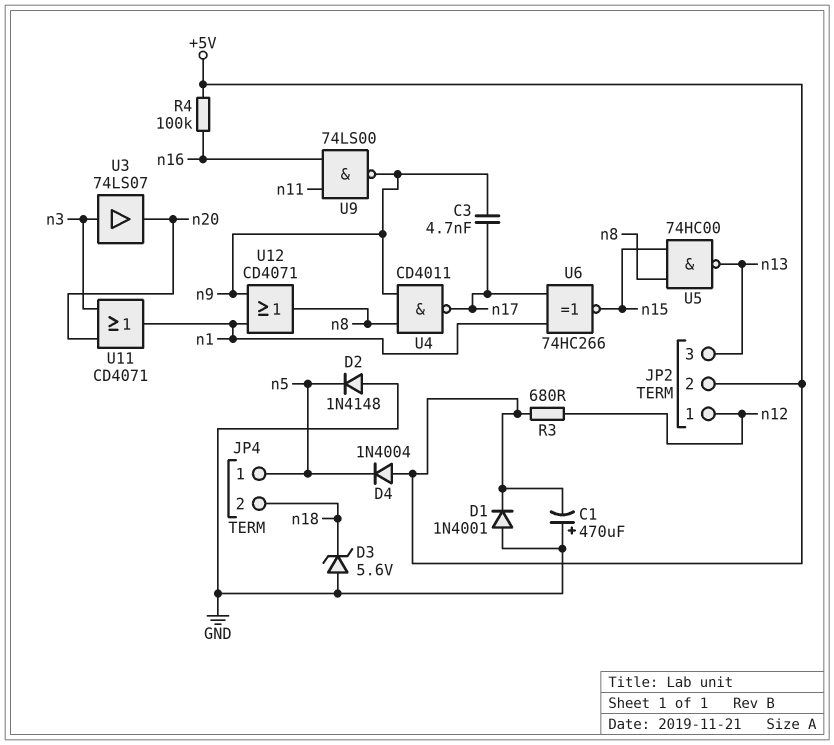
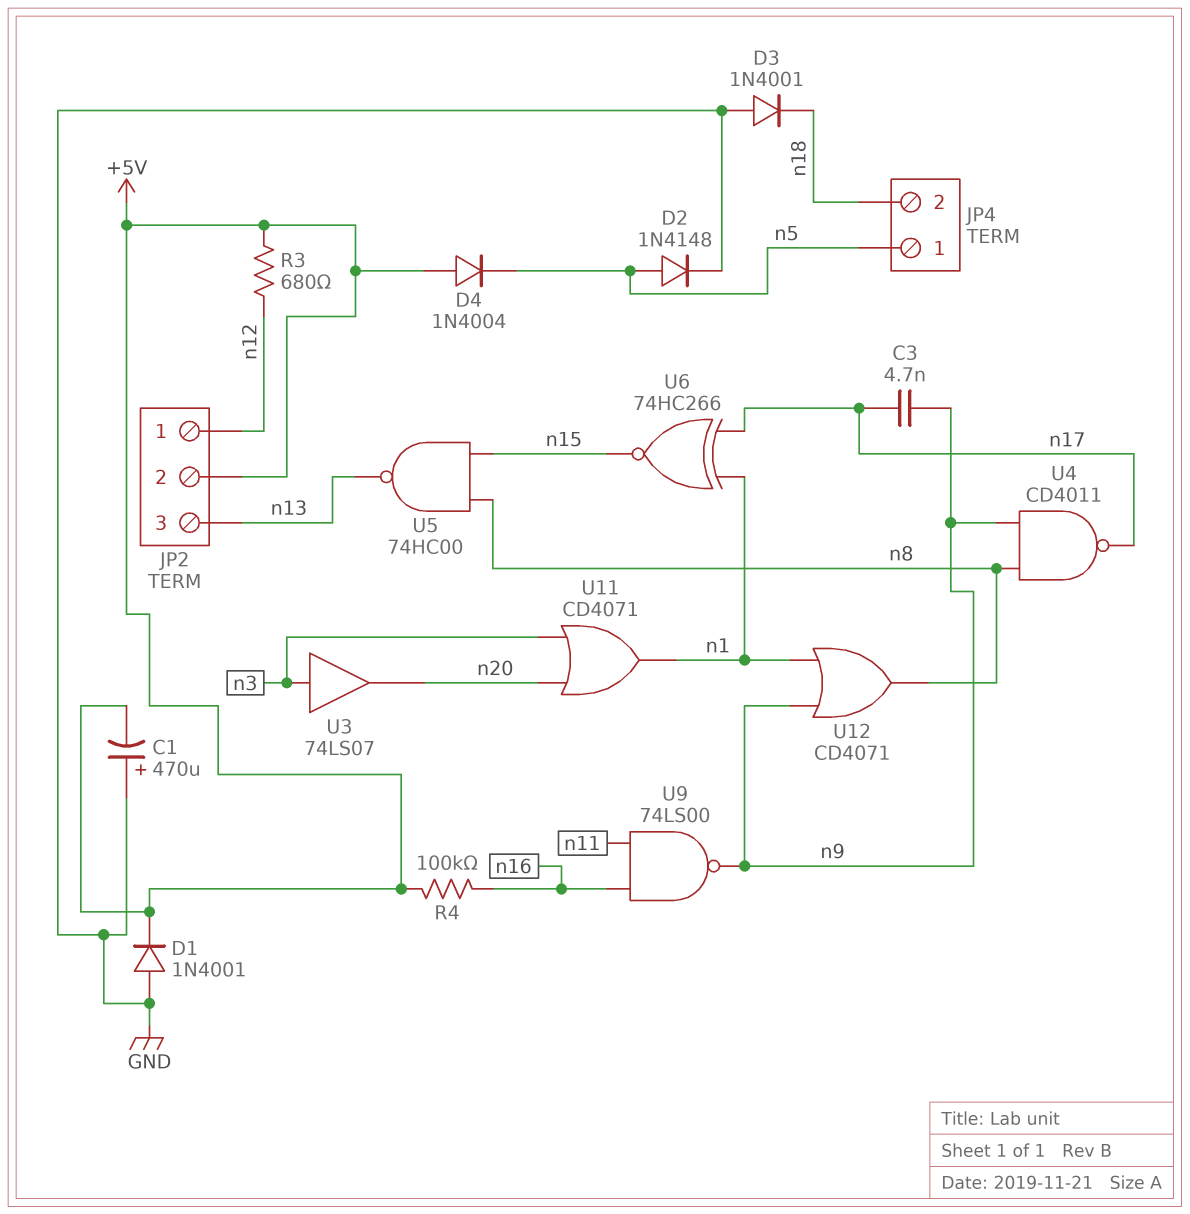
D2: diode 1N4148 (A GND, K n5) -> diode 1N4148 (A n5, K GND)
D3: zener 5.6V (A GND, K n18) -> diode 1N4001 (A GND, K n18)

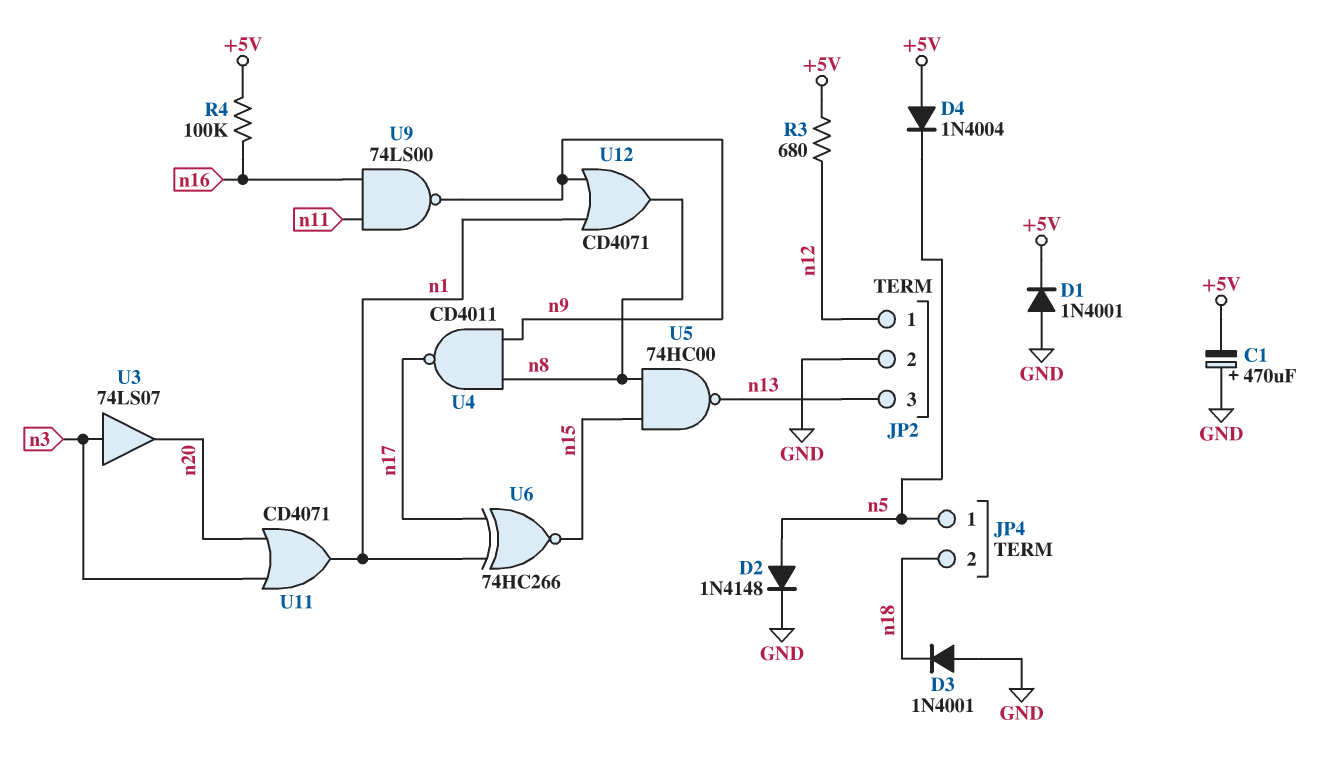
C3: 4.7nF (n9, n17) -> none
JP2 pin 2: +5V -> GND

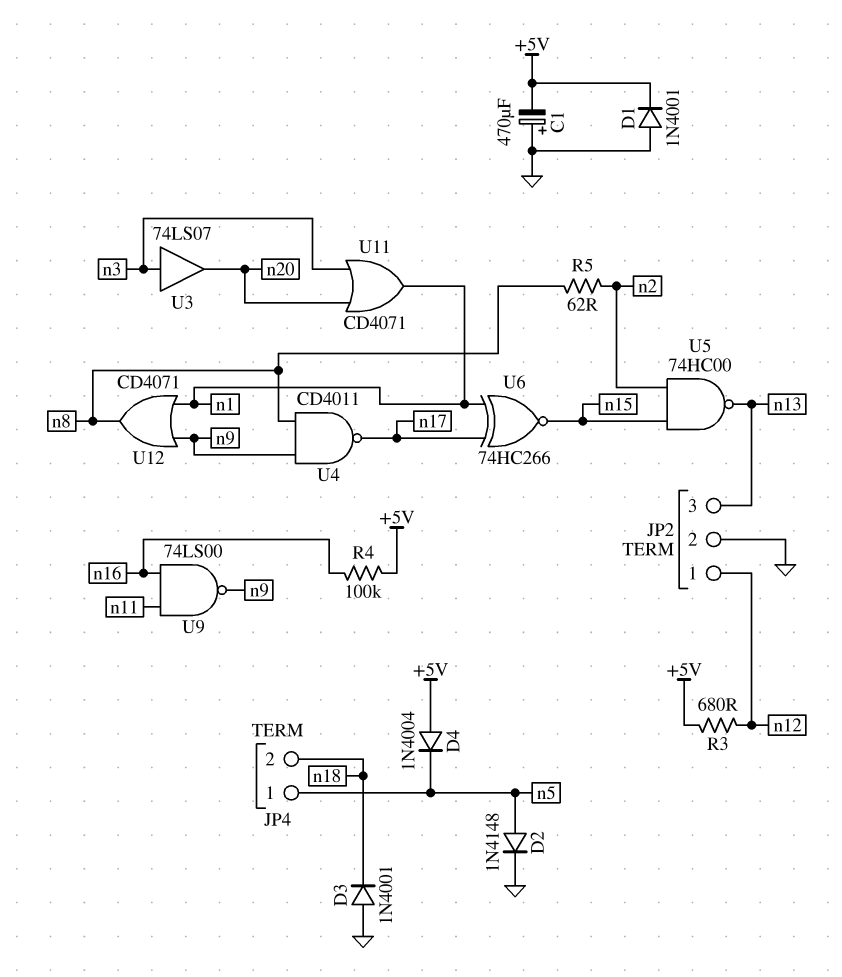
R5: none -> 62 (n2, n8)
U5: NAND 74HC00 (in n8, in n15, out n13) -> NAND 74HC00 (in n2, in n15, out n13)

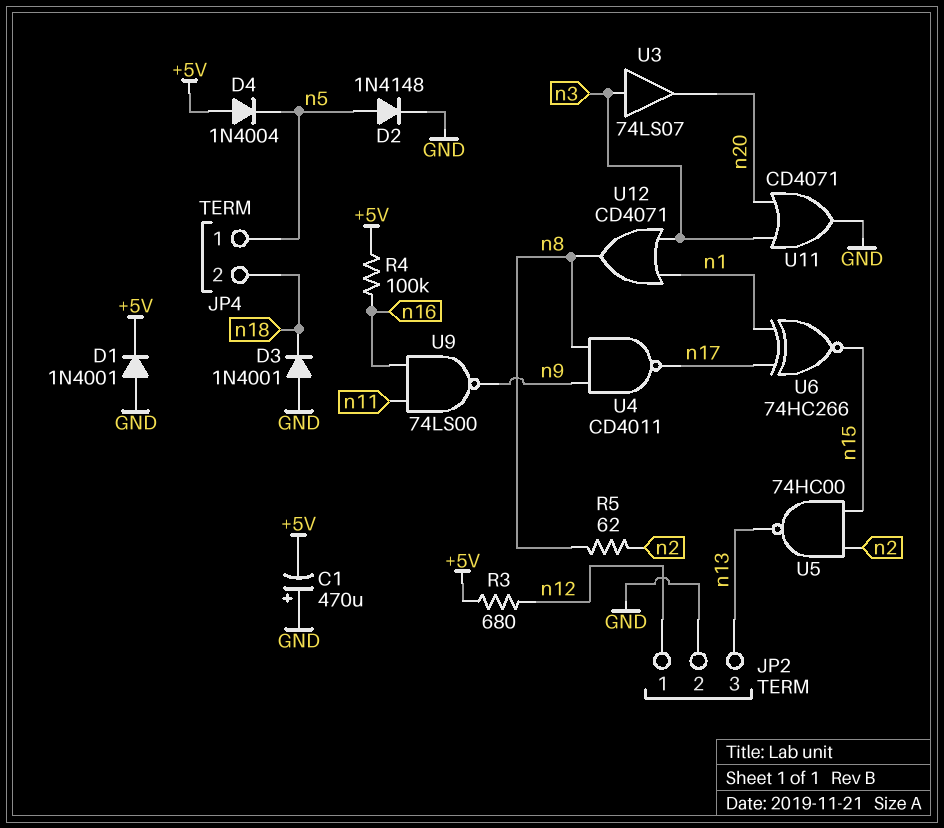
U11: OR CD4071 (in n3, in n20, out n1) -> OR CD4071 (in n3, in n20, out GND)
U12: OR CD4071 (in n1, in n9, out n8) -> OR CD4071 (in n1, in n3, out n8)

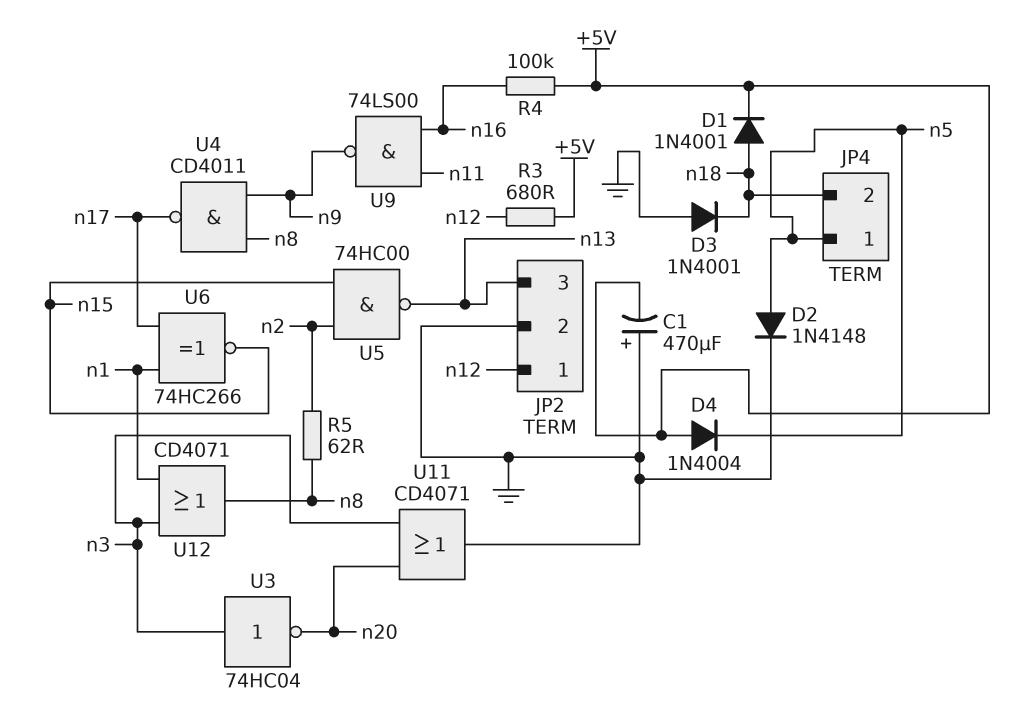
D1: diode 1N4001 (A GND, K +5V) -> diode 1N4001 (A n18, K +5V)
U3: buffer 74LS07 (in n3, out n20) -> NOT 74HC04 (in n3, out n20)

